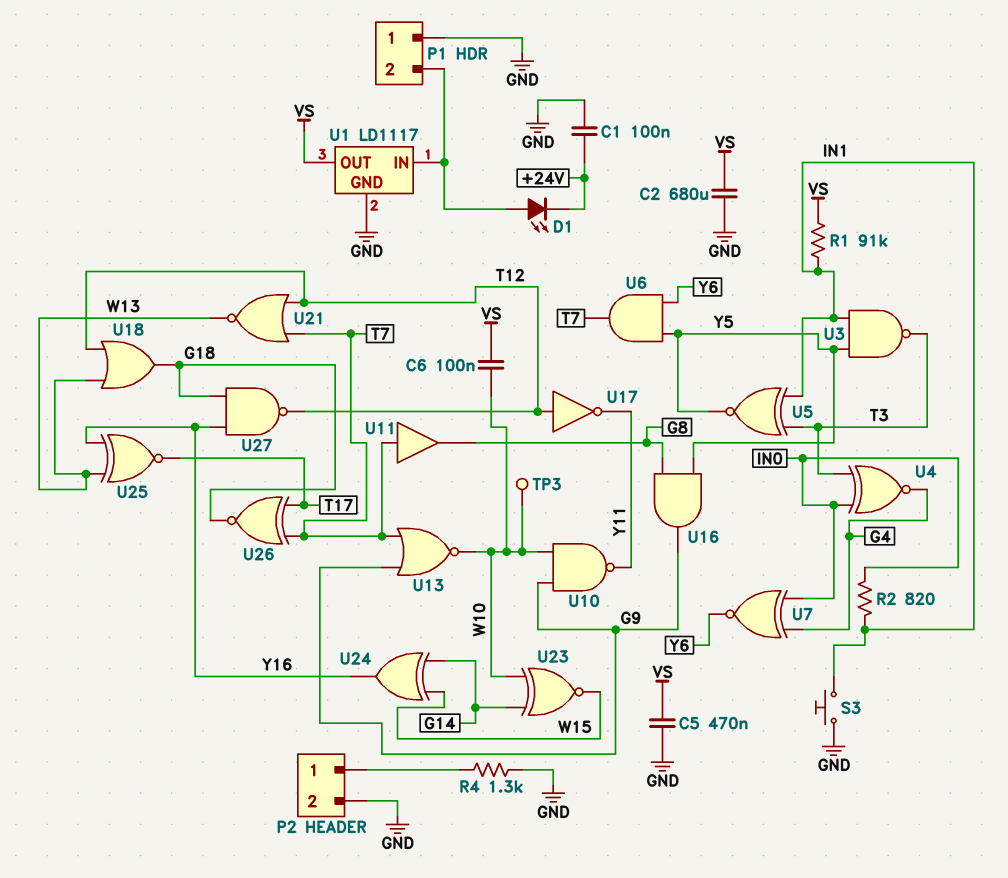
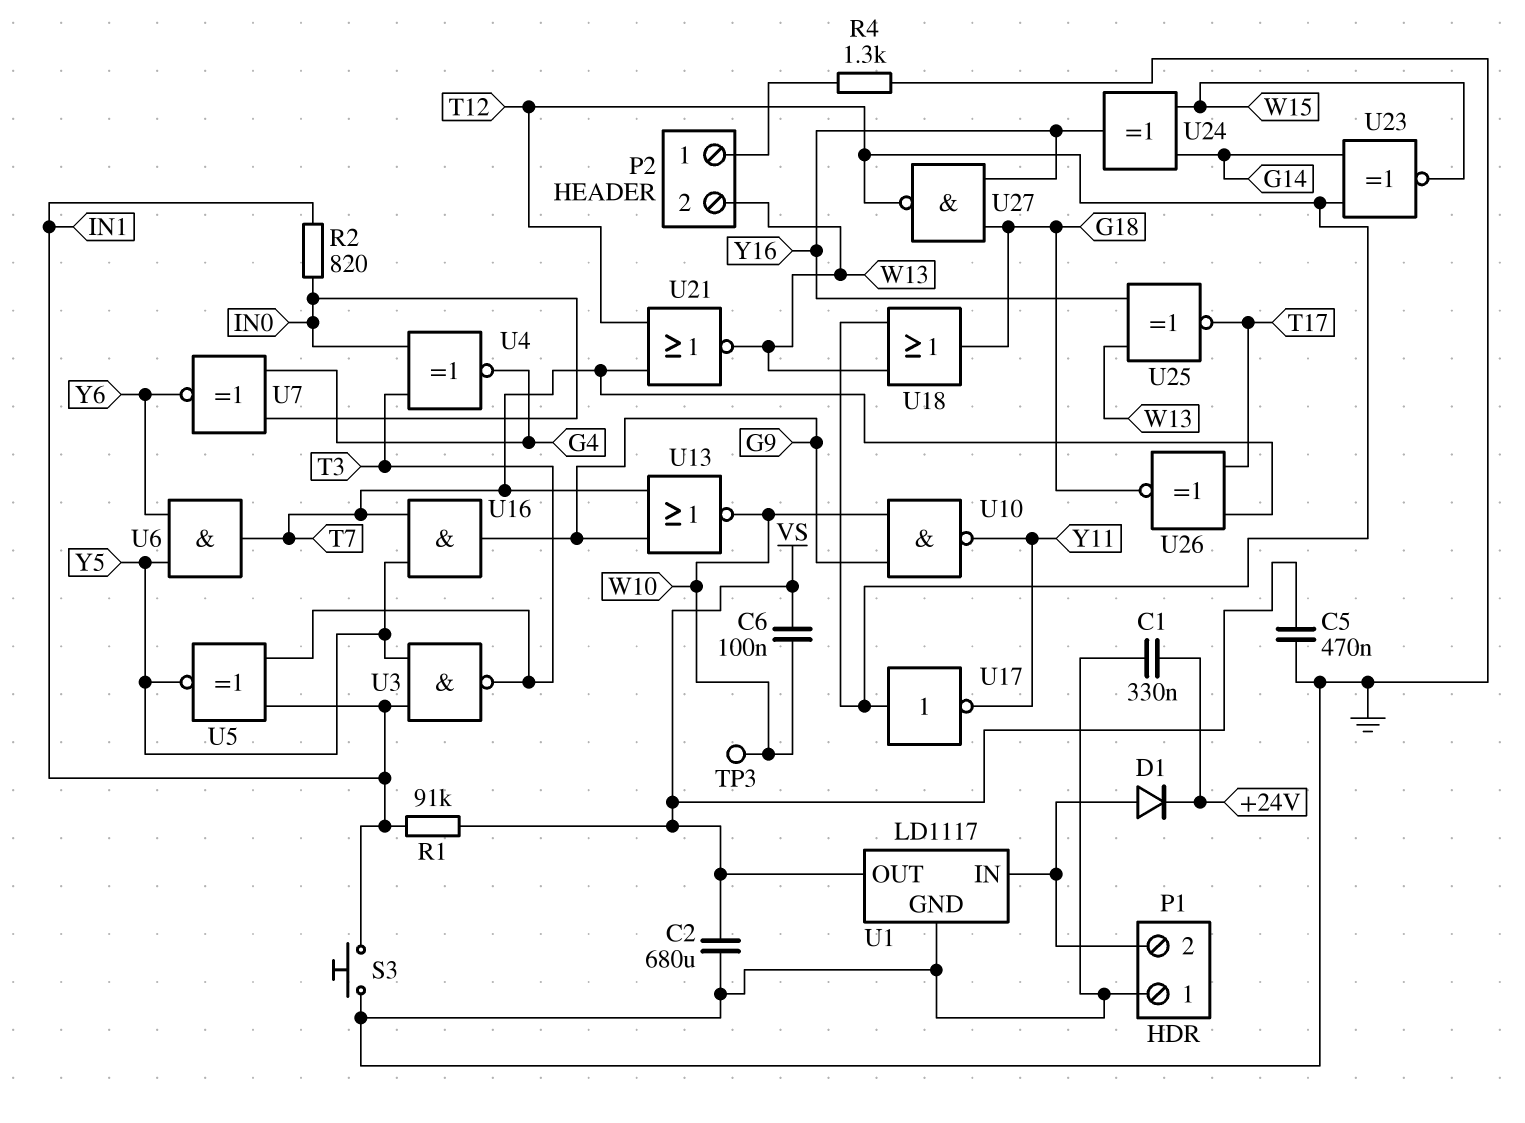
C1: 100nF (+24V, GND) -> 330nF (+24V, GND)
D1: LED (A P1/2, K +24V) -> diode (A P1/2, K +24V)
P2 pin 2: GND -> W13
U11: buffer (in T7, out G8) -> none
U16: AND (in G8, in Y5, out G9) -> AND (in T7, in Y5, out G9)
U23: XNOR (in G14, in W10, out W15) -> XNOR (in G14, in T12, out W15)

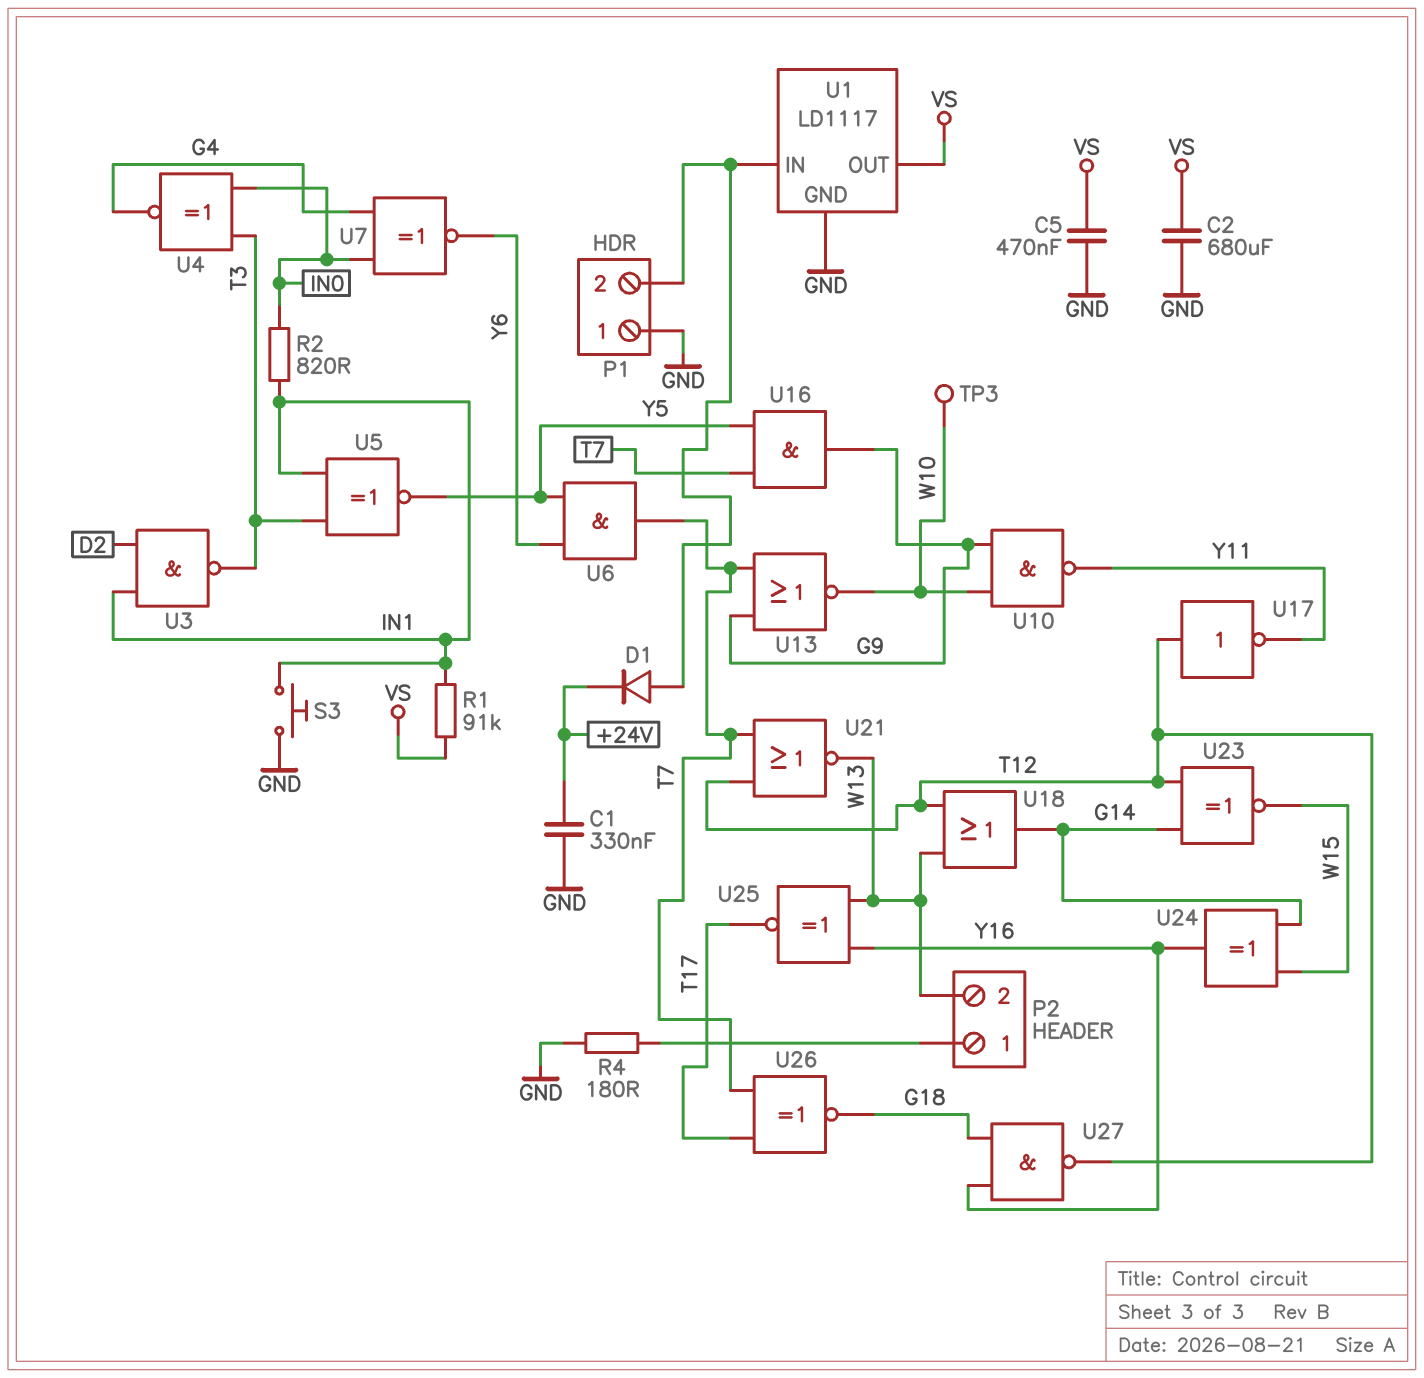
C6: 100nF (VS, W10) -> none
R4: 1.3k (GND, P2/1) -> 180 (GND, P2/1)
U3: NAND (in IN1, in Y5, out T3) -> NAND (in D2, in IN1, out T3)
U18: OR (in T12, in W13, out G18) -> OR (in T12, in W13, out G14)

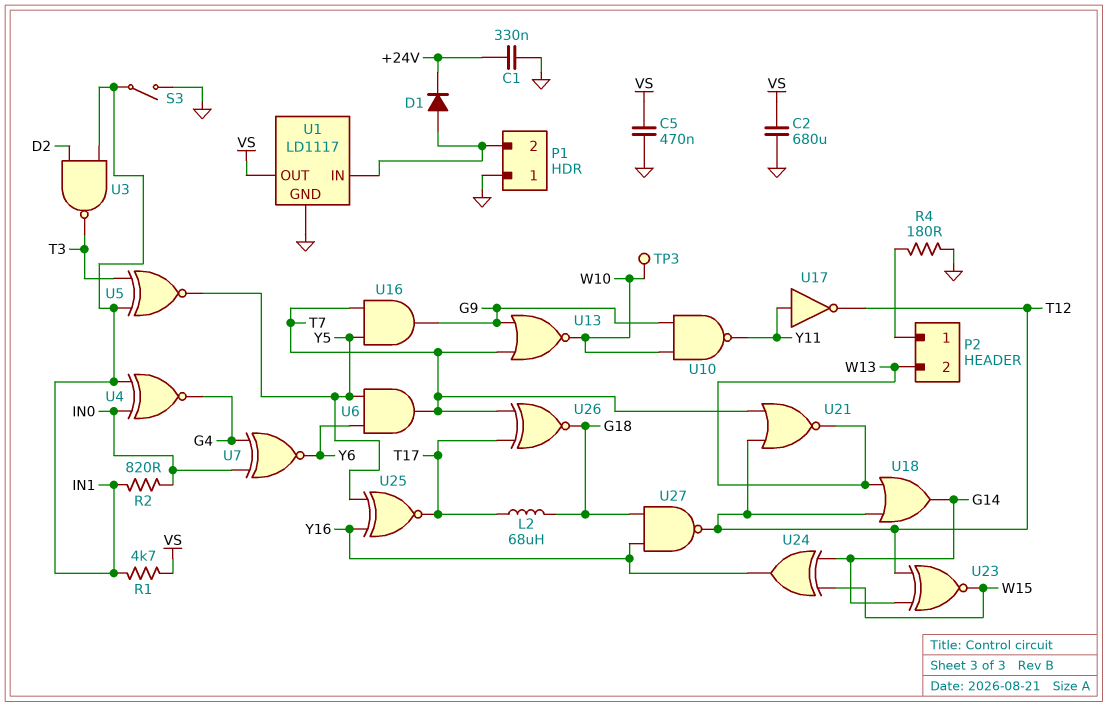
L2: none -> 68uH (G18, T17)
R1: 91k (IN1, VS) -> 4.7k (IN1, VS)
S3: button (GND, IN1) -> switch (GND, IN1)
U4: XNOR (in IN0, in T3, out G4) -> XNOR (in IN0, in IN1, out G4)
U17: NOT (in T12, out Y11) -> NOT (in Y11, out T12)
U25: XNOR (in W13, in Y16, out T17) -> XNOR (in Y5, in Y16, out T17)

